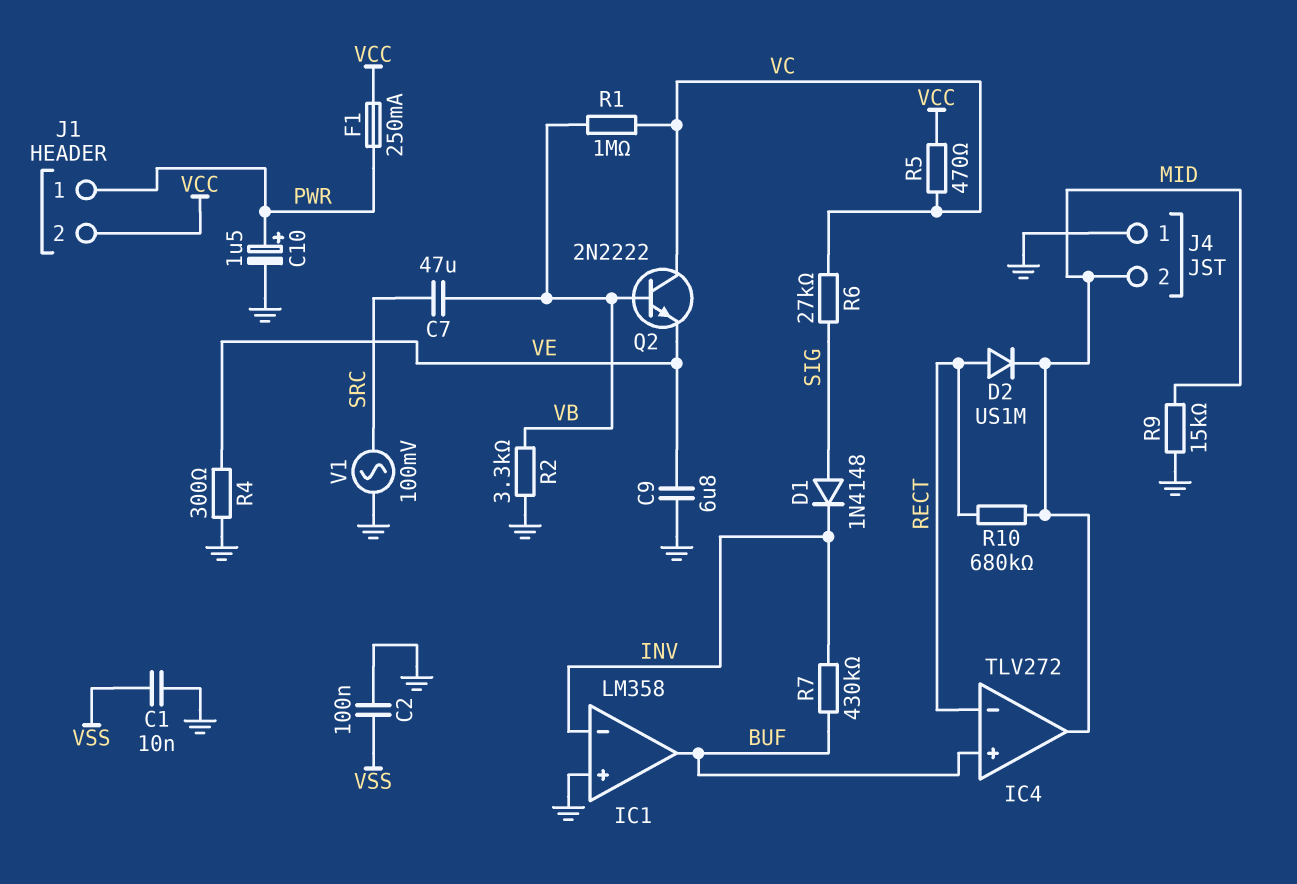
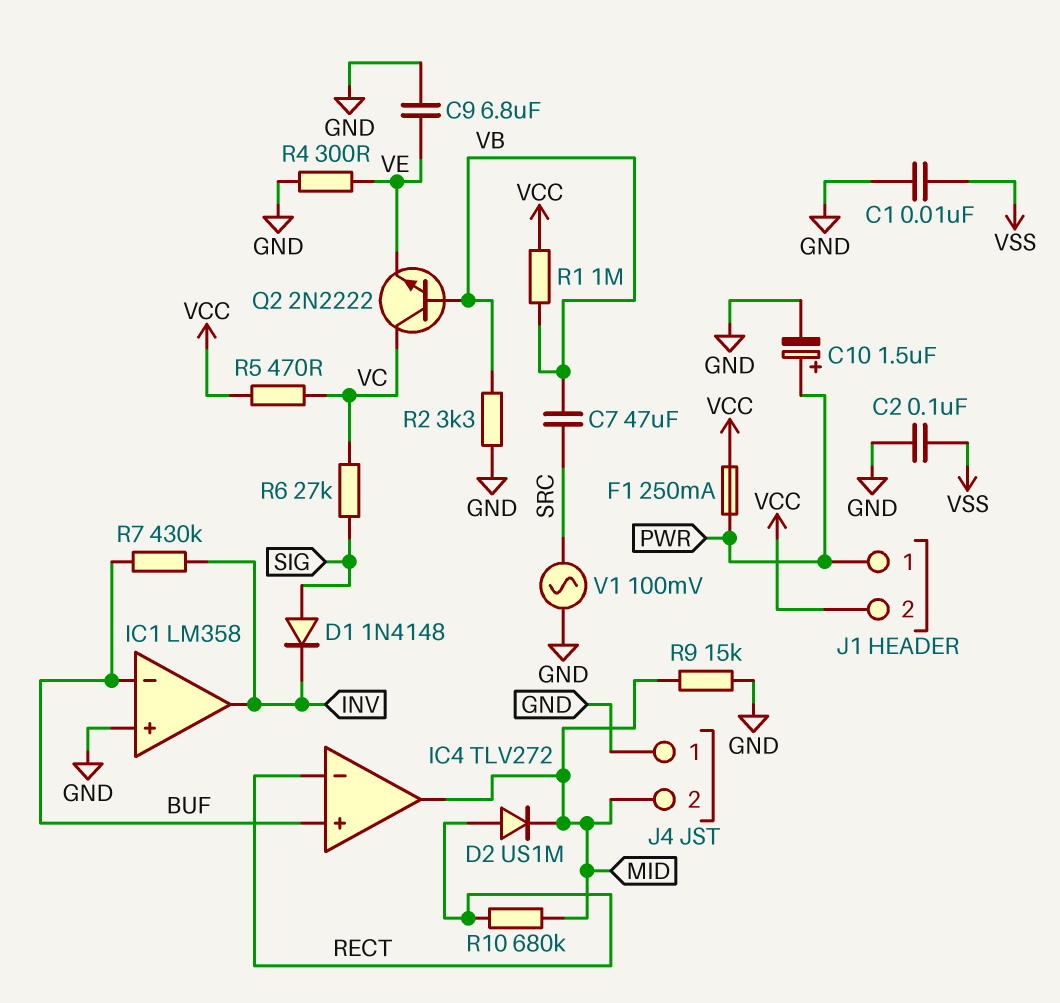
IC1 pin in-: INV -> BUF
IC1 pin out: BUF -> INV
R1: 1M (VB, VC) -> 1M (VB, VCC)

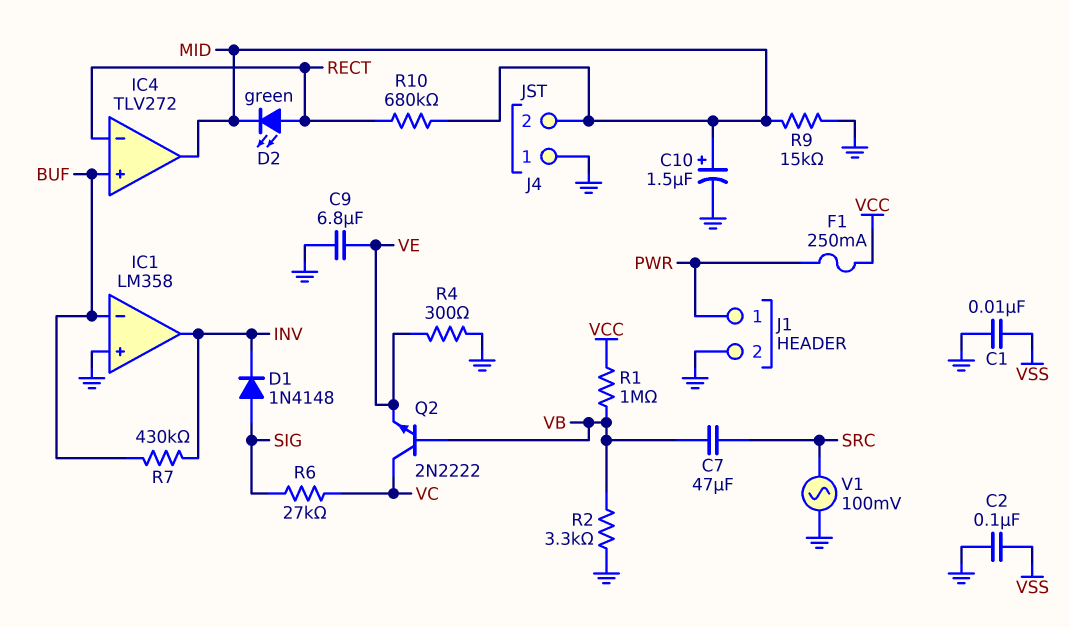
C10: 1.5uF (plus PWR, minus GND) -> 1.5uF (plus MID, minus GND)
D2: diode US1M (A RECT, K MID) -> LED green (A RECT, K MID)
J1 pin 2: VCC -> GND
R5: 470 (VC, VCC) -> none

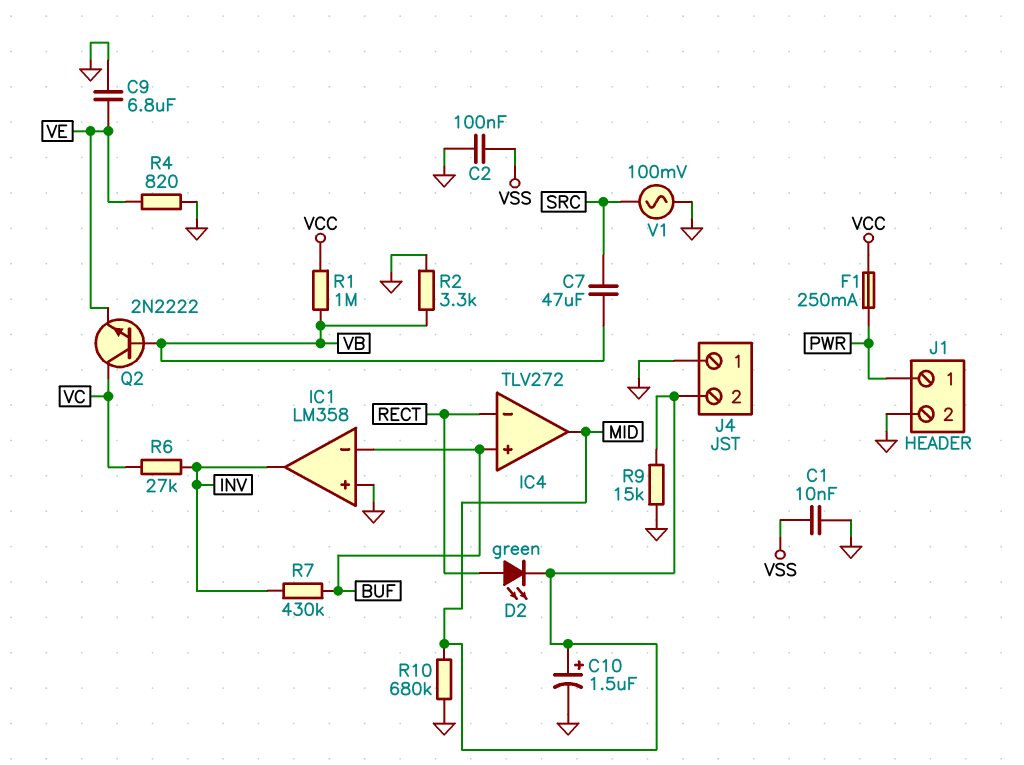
D1: diode 1N4148 (A SIG, K INV) -> none
R4: 300 (GND, VE) -> 820 (GND, VE)
R6: 27k (SIG, VC) -> 27k (INV, VC)
R10: 680k (MID, RECT) -> 680k (GND, MID)

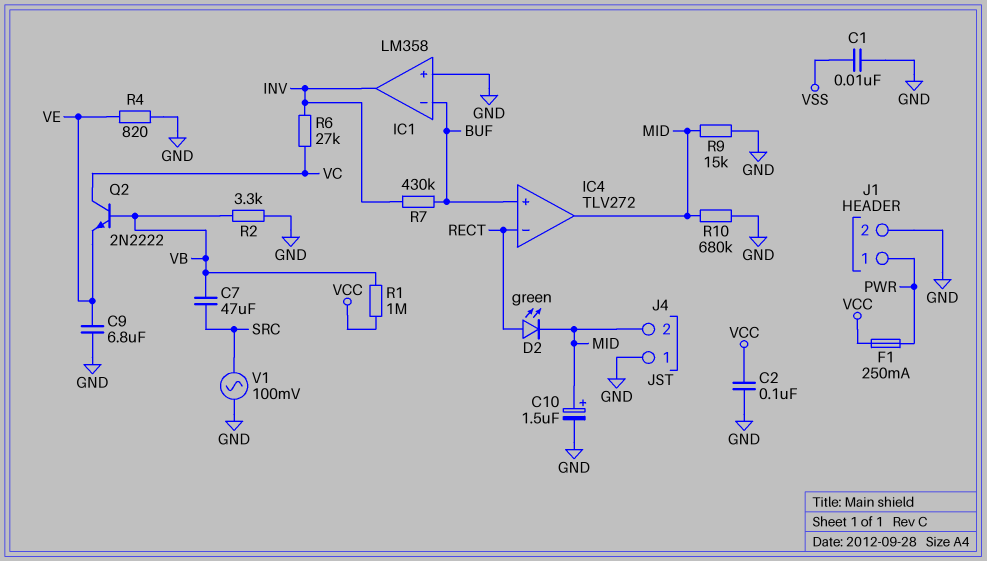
C2: 100nF (GND, VSS) -> 100nF (GND, VCC)

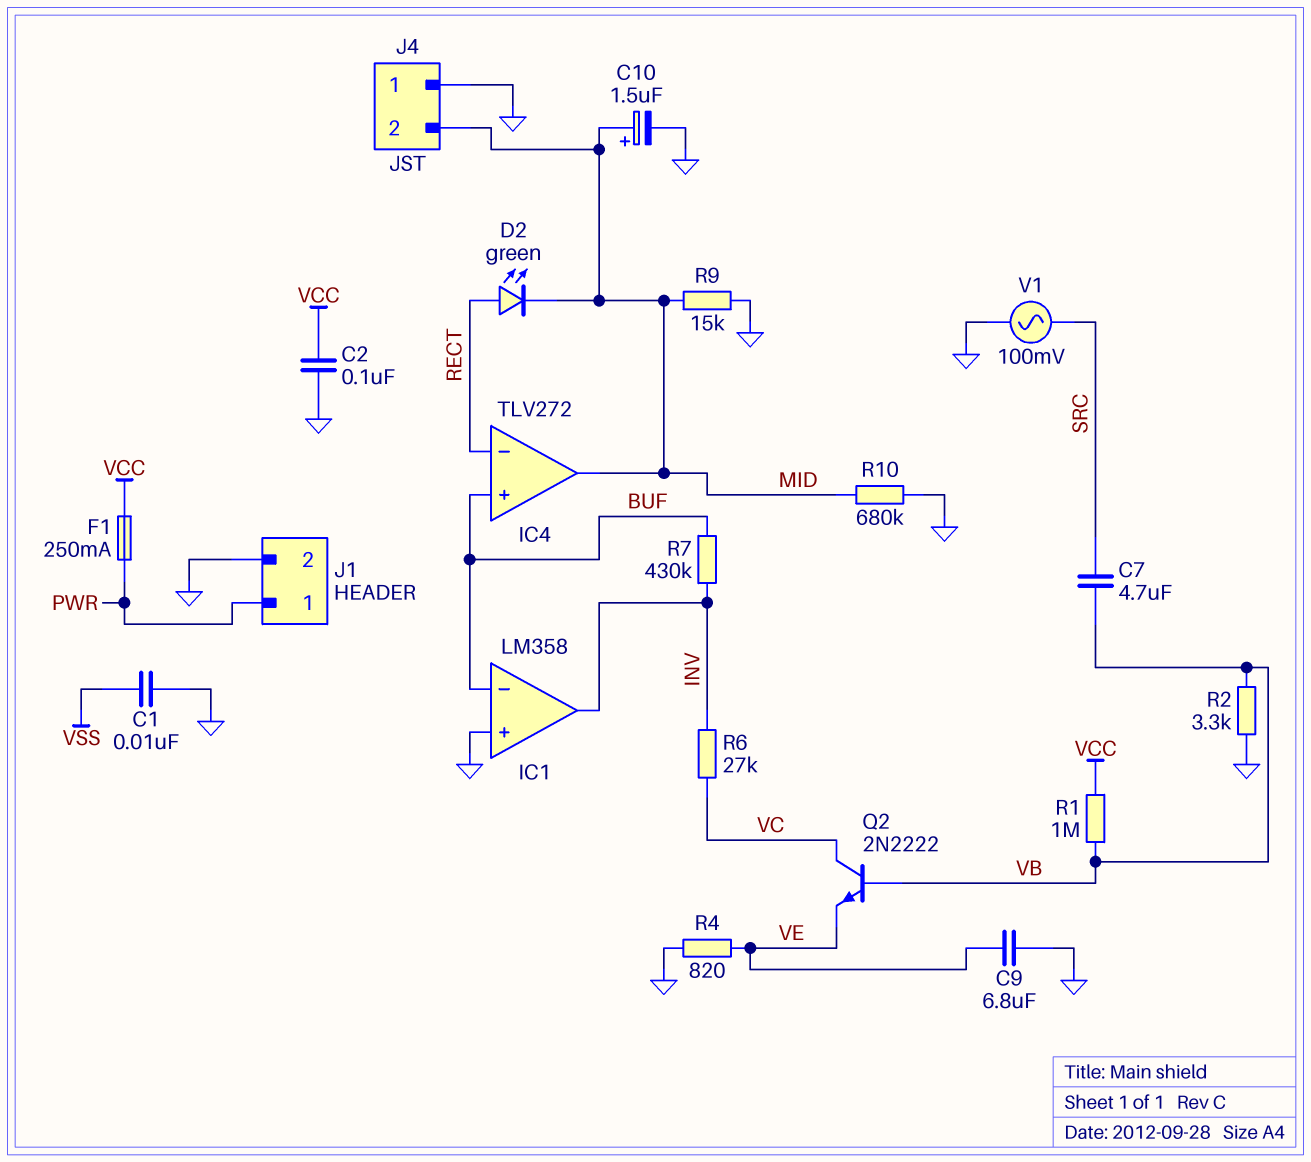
C7: 47uF (SRC, VB) -> 4.7uF (SRC, VB)

